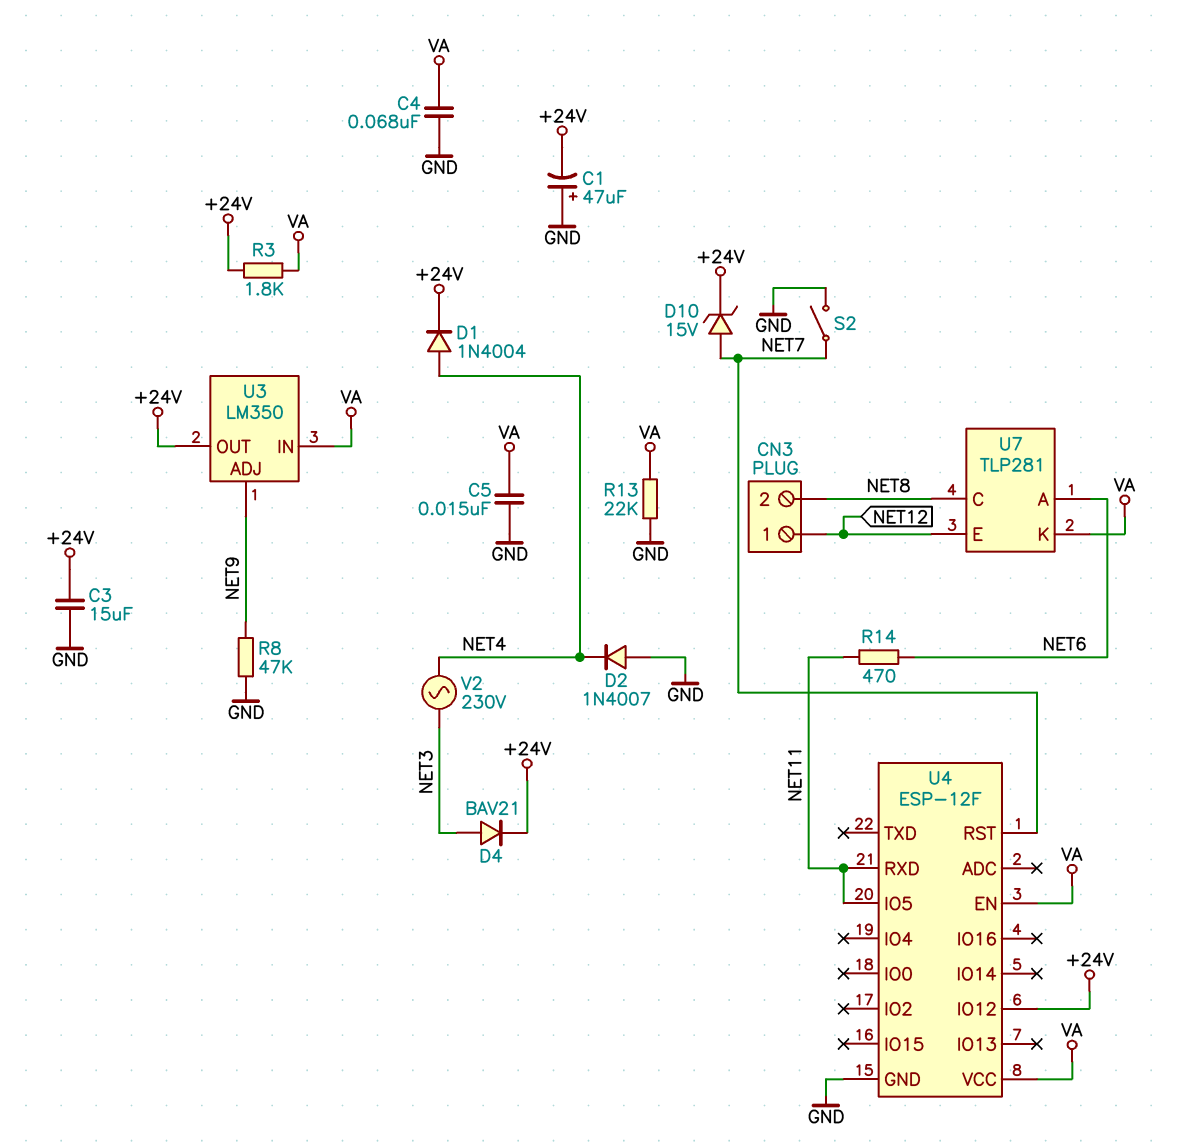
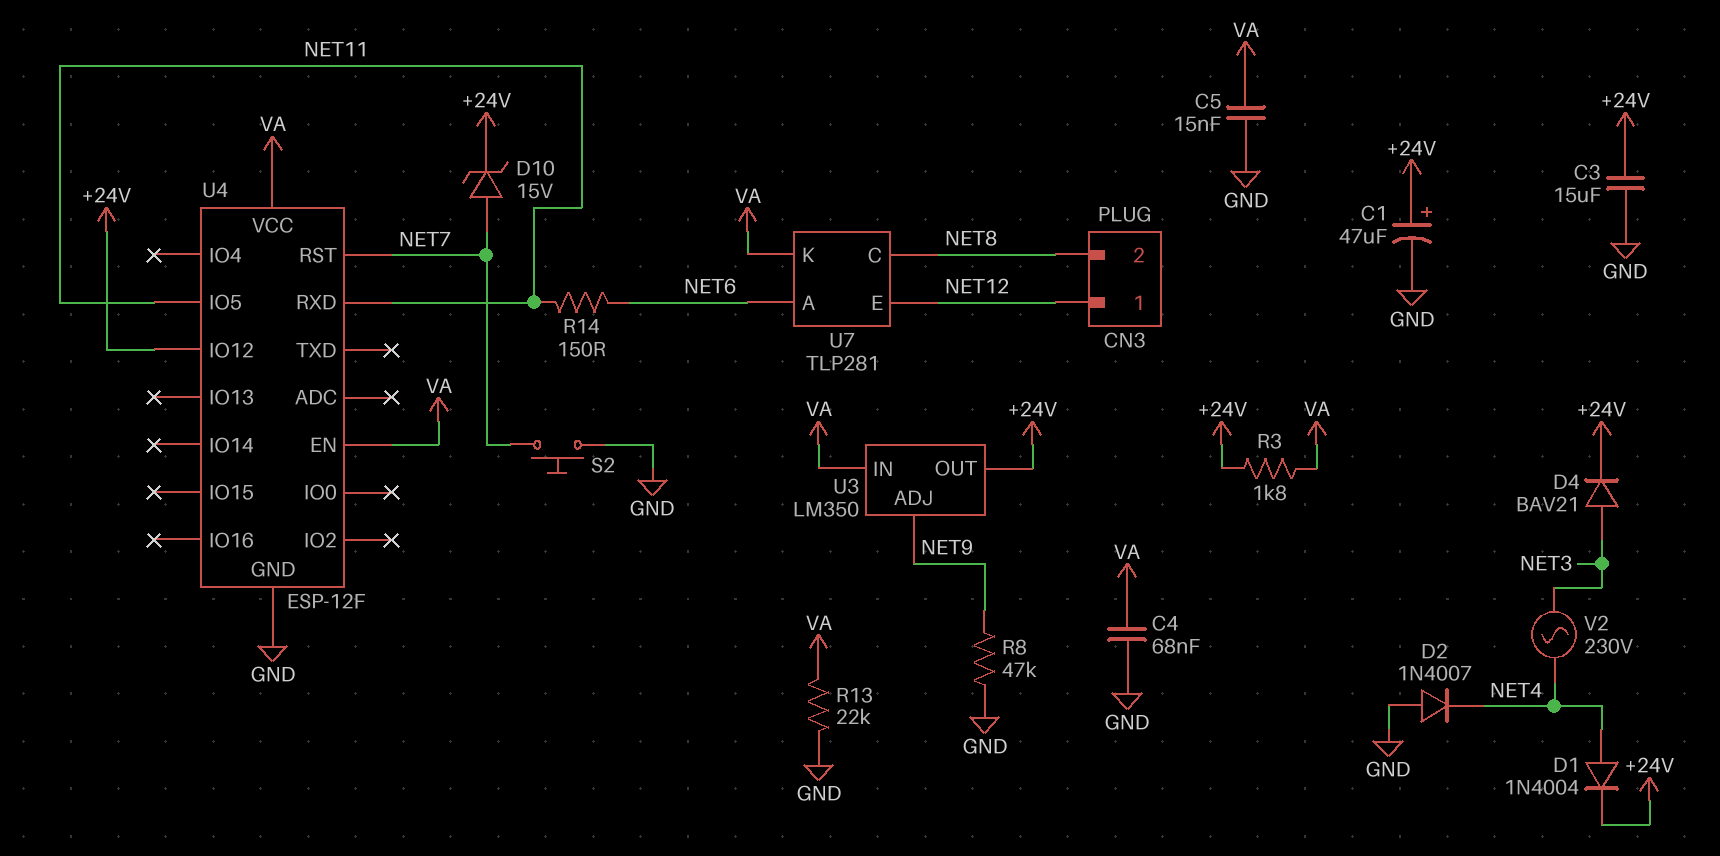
C1: 47uF (plus GND, minus +24V) -> 47uF (plus +24V, minus GND)
R14: 470 (NET6, NET11) -> 150 (NET6, NET11)
S2: switch (GND, NET7) -> button (GND, NET7)

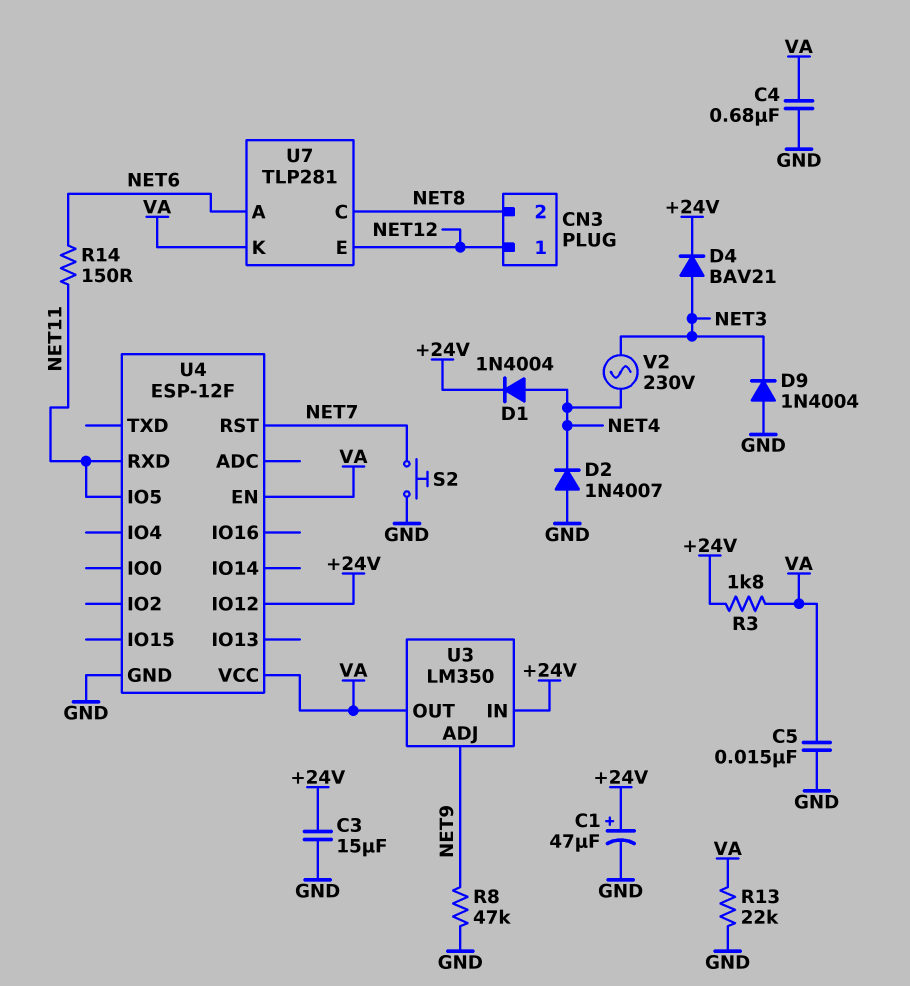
C4: 68nF (GND, VA) -> 680nF (GND, VA)
D9: none -> diode 1N4004 (A GND, K NET3)
D10: zener 15V (A NET7, K +24V) -> none
U3 pin IN: VA -> +24V
U3 pin OUT: +24V -> VA

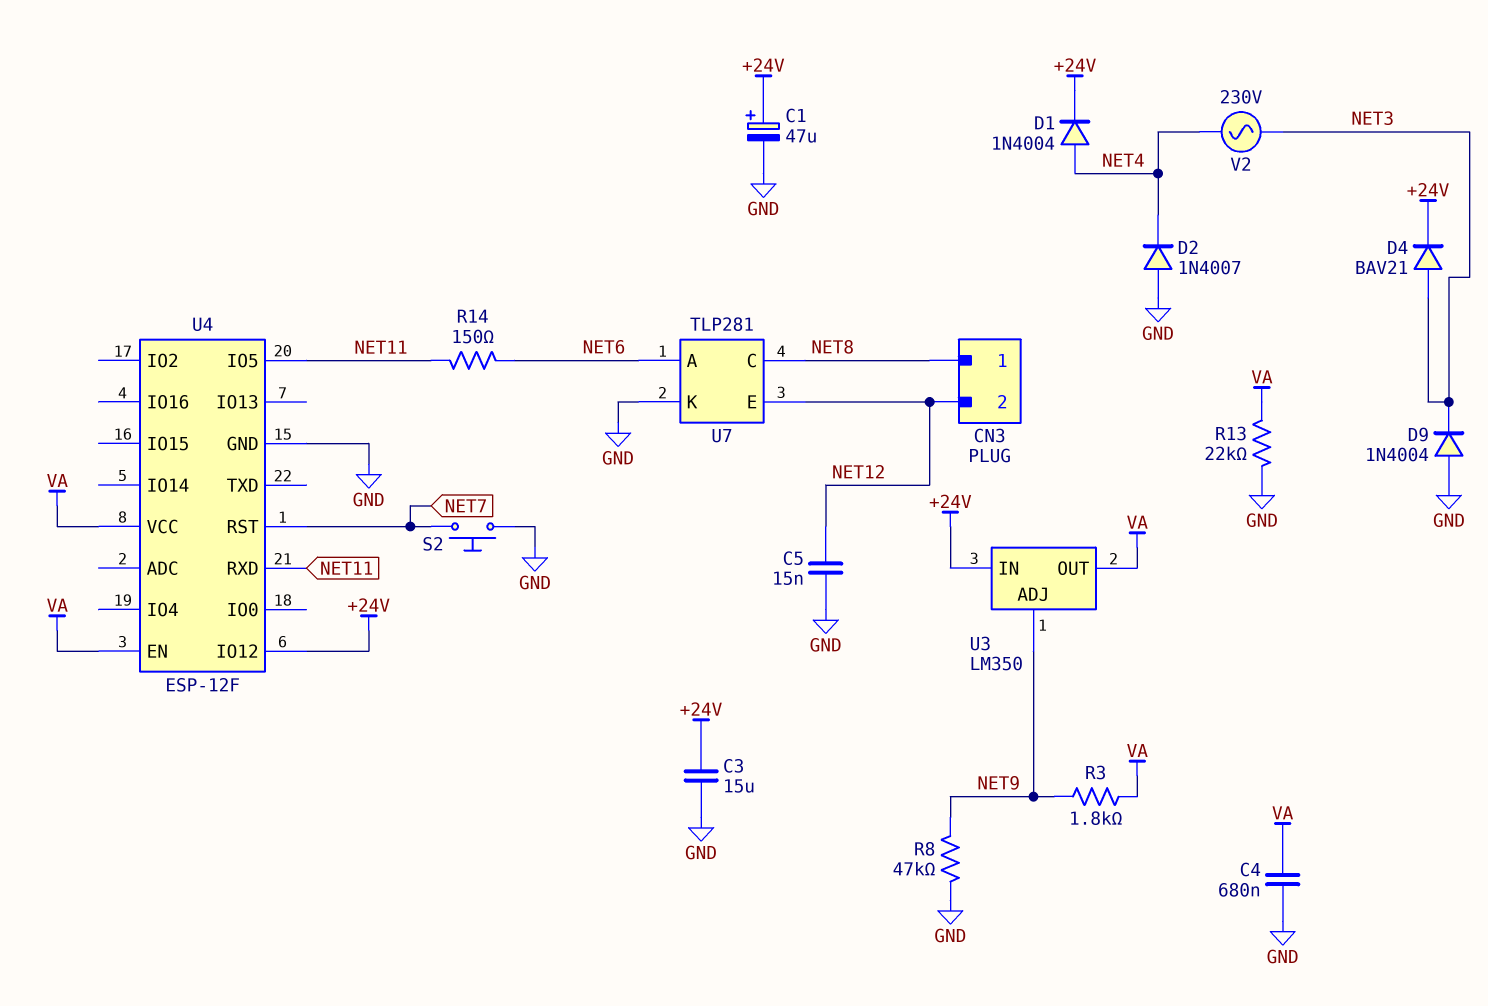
C5: 15nF (GND, VA) -> 15nF (GND, NET12)
CN3 pin 1: NET12 -> NET8
CN3 pin 2: NET8 -> NET12
R3: 1.8k (+24V, VA) -> 1.8k (NET9, VA)
U7 pin K: VA -> GND

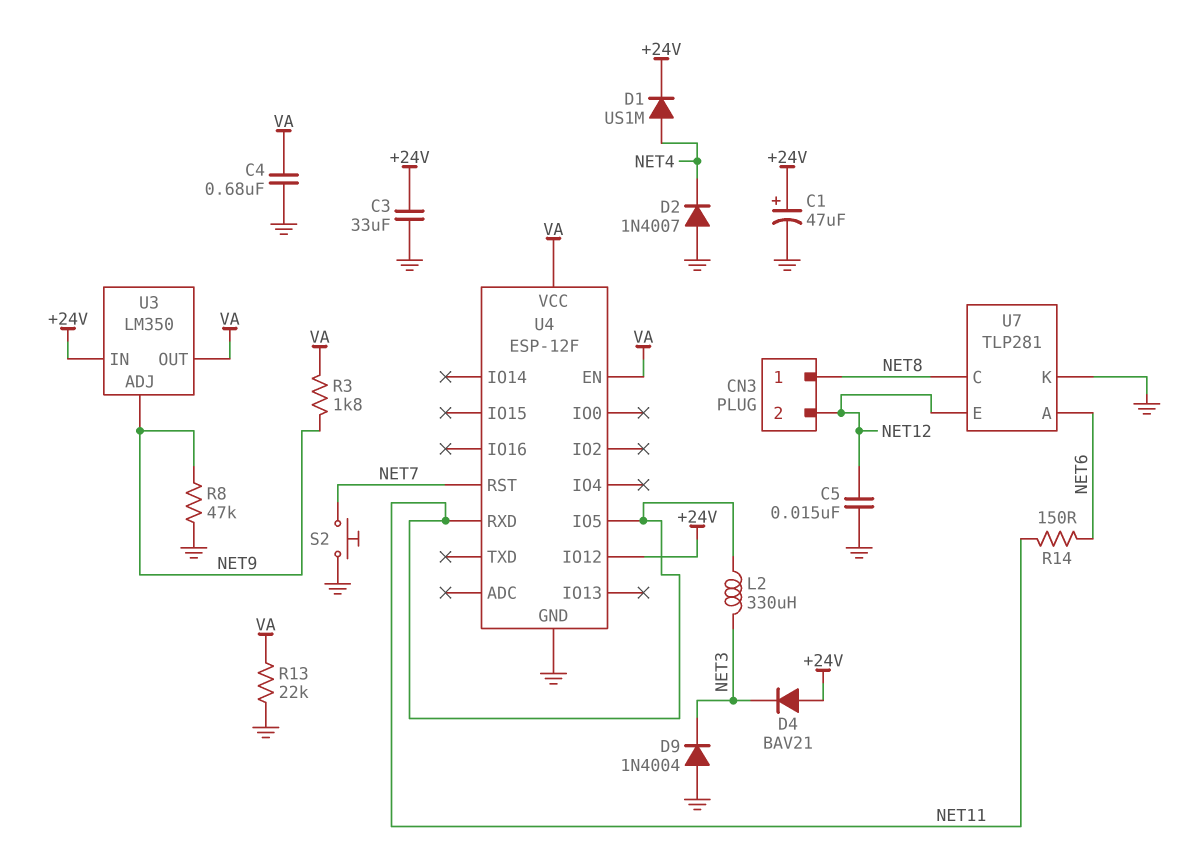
C3: 15uF (+24V, GND) -> 33uF (+24V, GND)
D1: diode 1N4004 (A NET4, K +24V) -> diode US1M (A NET4, K +24V)
D4: diode BAV21 (A NET3, K +24V) -> diode BAV21 (A +24V, K NET3)
L2: none -> 330uH (NET3, NET11)
V2: AC 230V (NET3, NET4) -> none

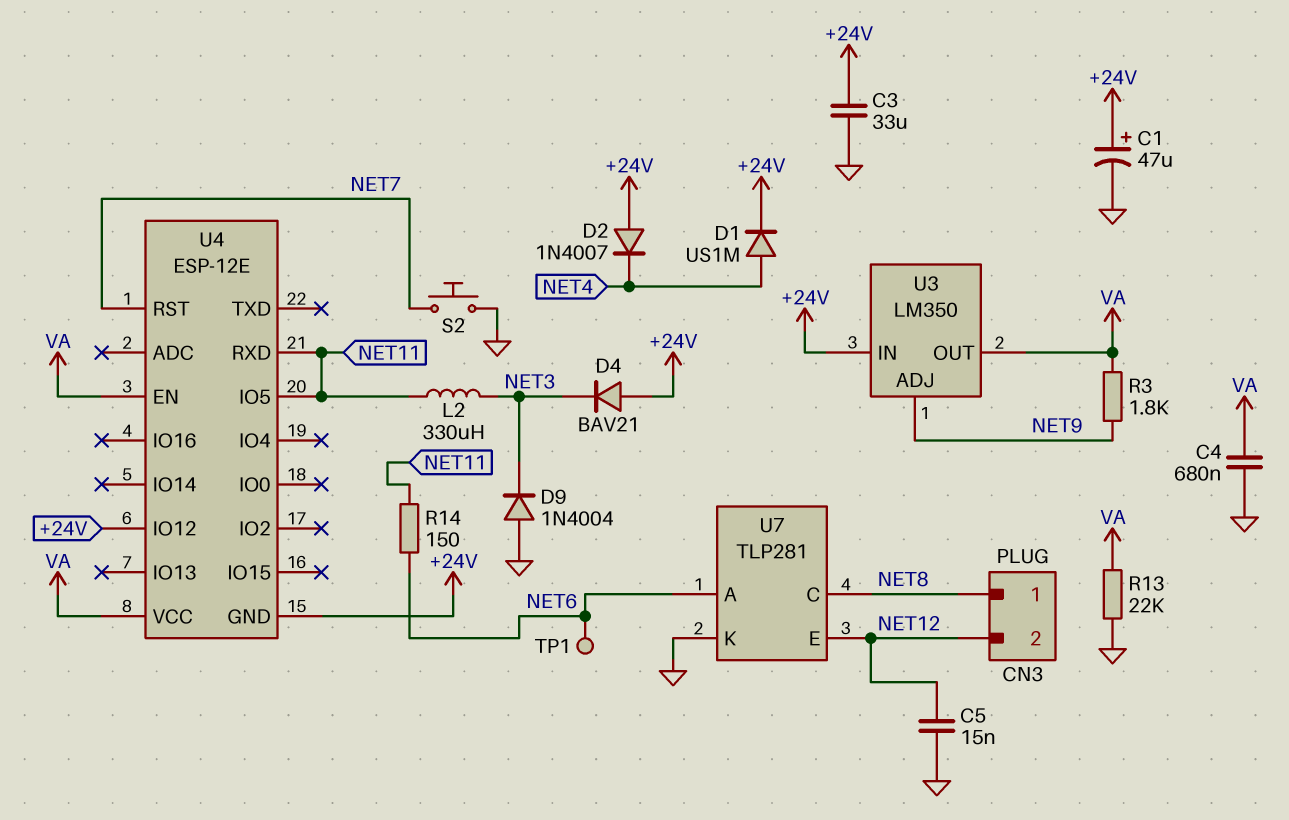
D2: diode 1N4007 (A GND, K NET4) -> diode 1N4007 (A +24V, K NET4)
R8: 47k (GND, NET9) -> none
TP1: none -> test point (NET6)
U4: ESP-12F -> ESP-12E
U4 pin GND: GND -> +24V

